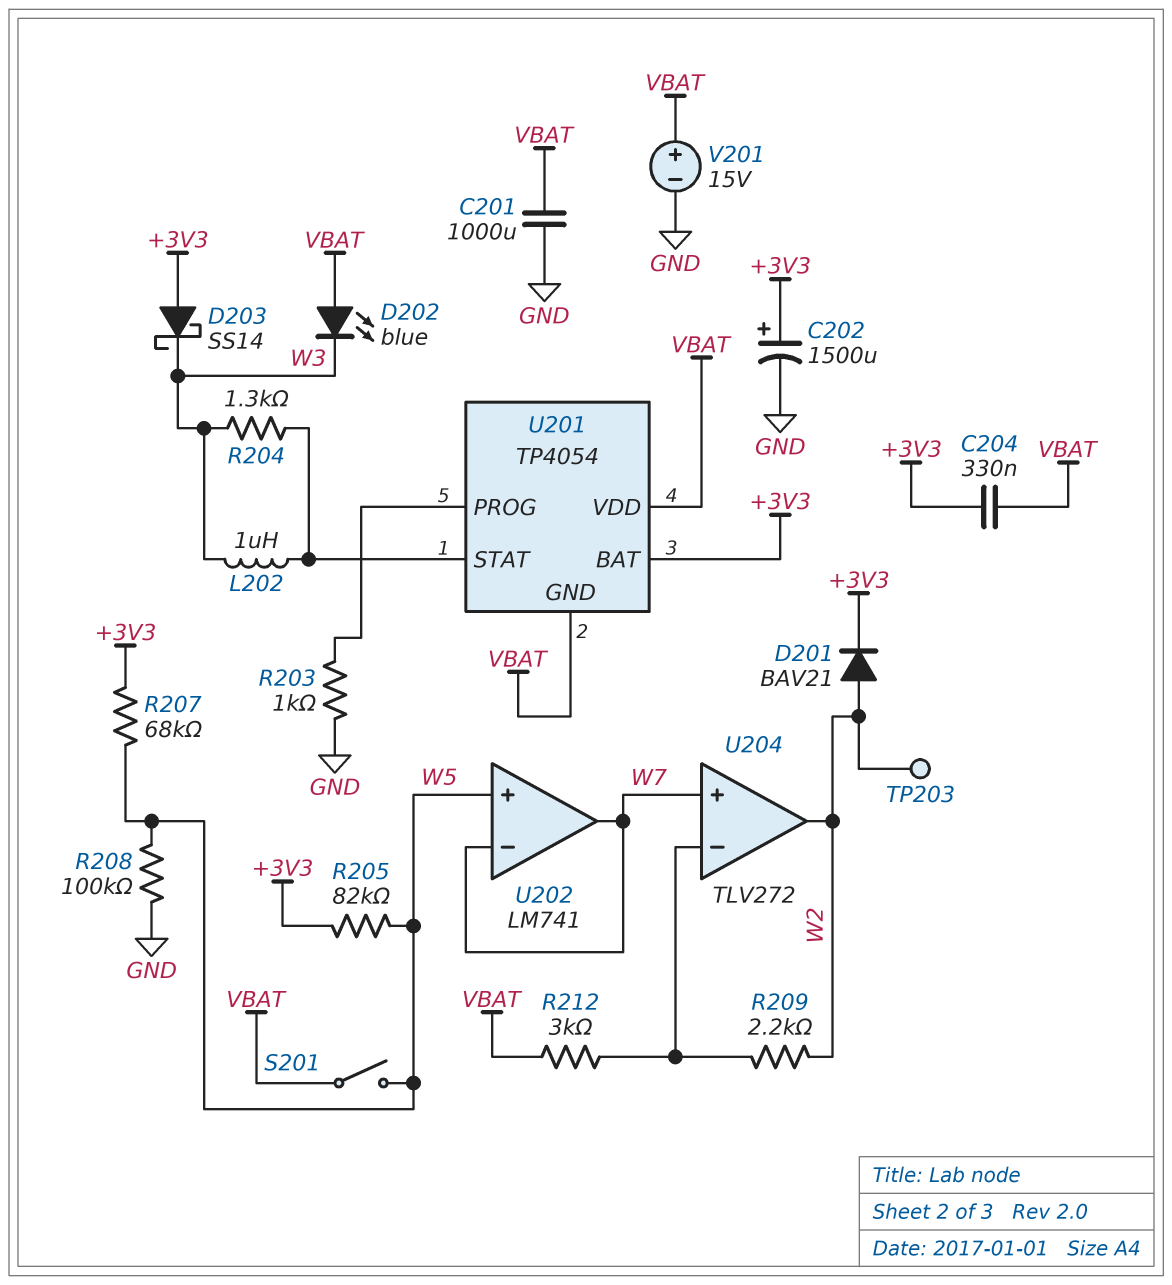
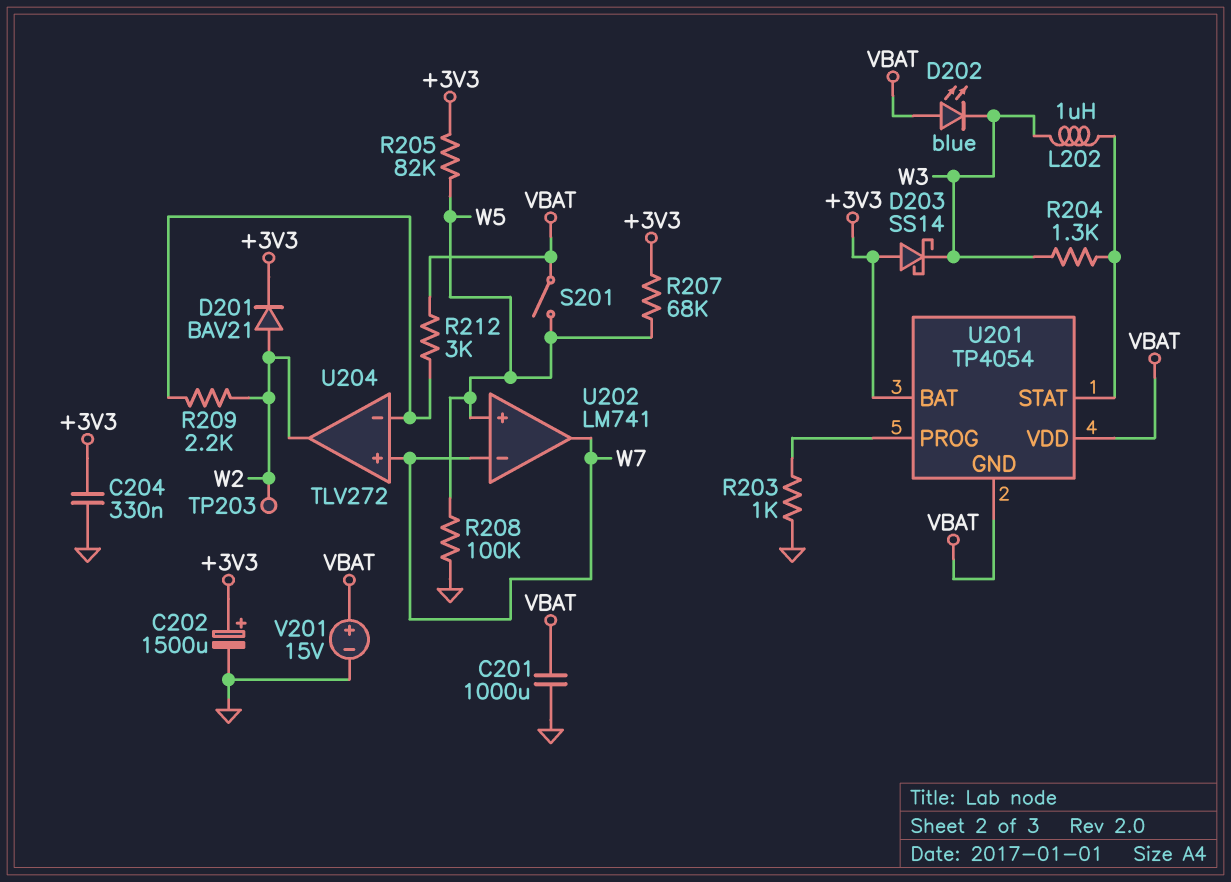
C204: 330nF (+3V3, VBAT) -> 330nF (+3V3, GND)

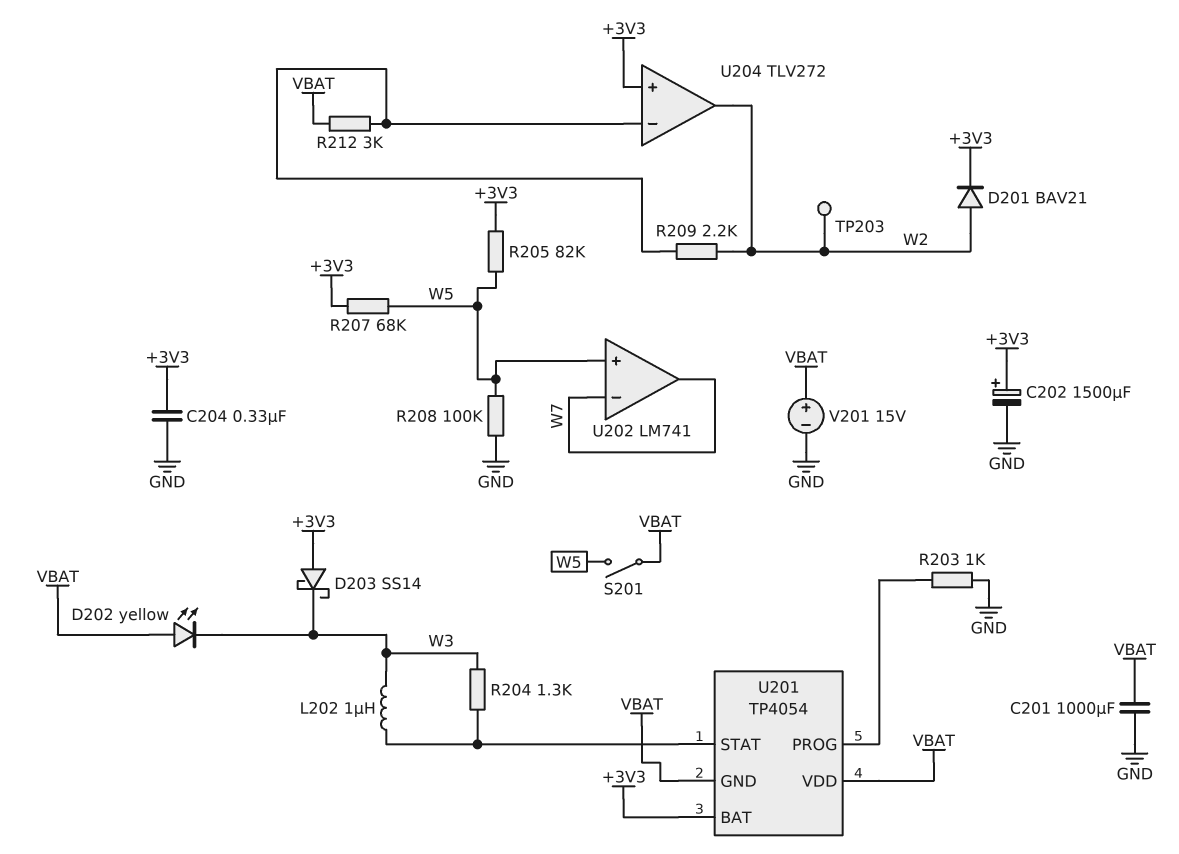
D202: LED blue (A VBAT, K W3) -> LED yellow (A VBAT, K W3)
U204 pin in+: W7 -> +3V3

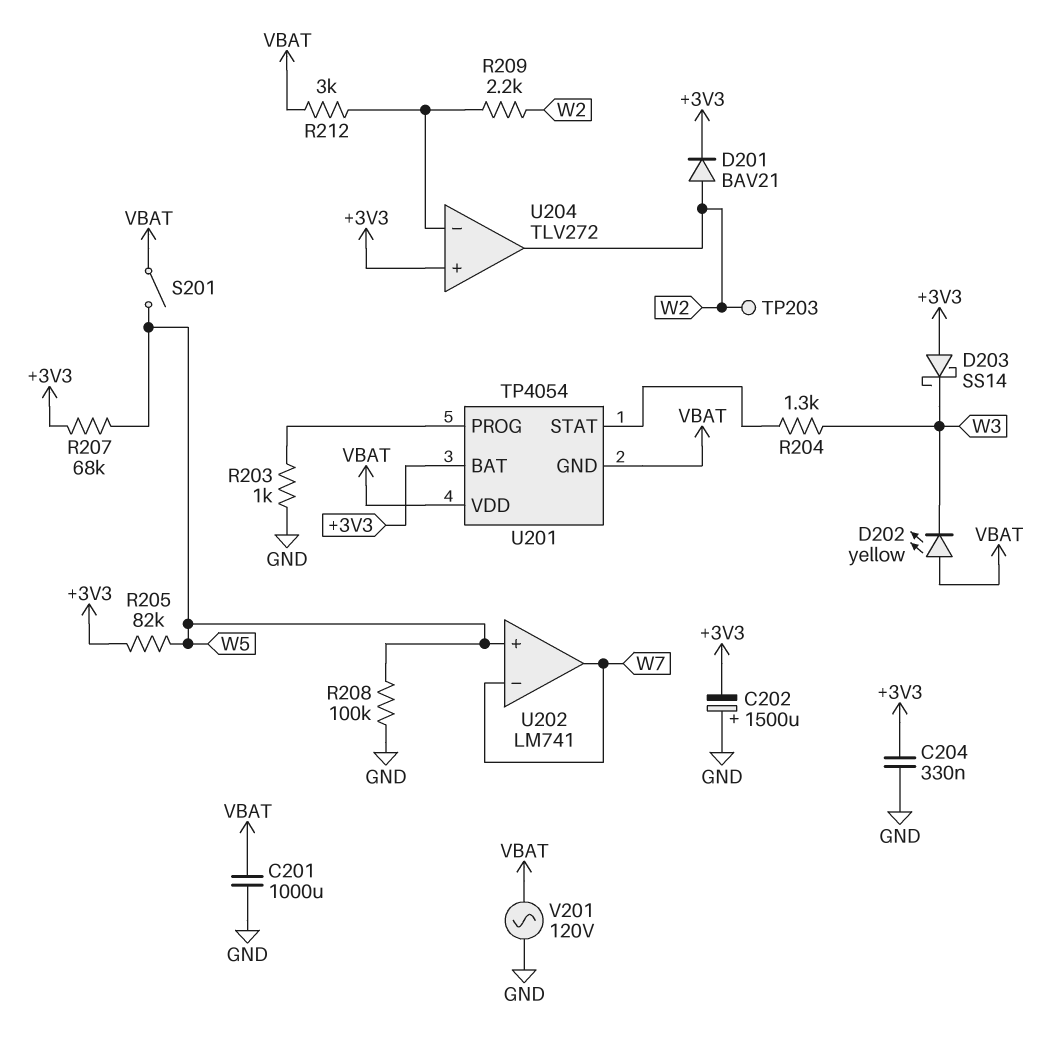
C202: 1500uF (plus +3V3, minus GND) -> 1500uF (plus GND, minus +3V3)
L202: 1uH (U201/STAT, W3) -> none
V201: 15V (plus VBAT, minus GND) -> AC 120V (GND, VBAT)

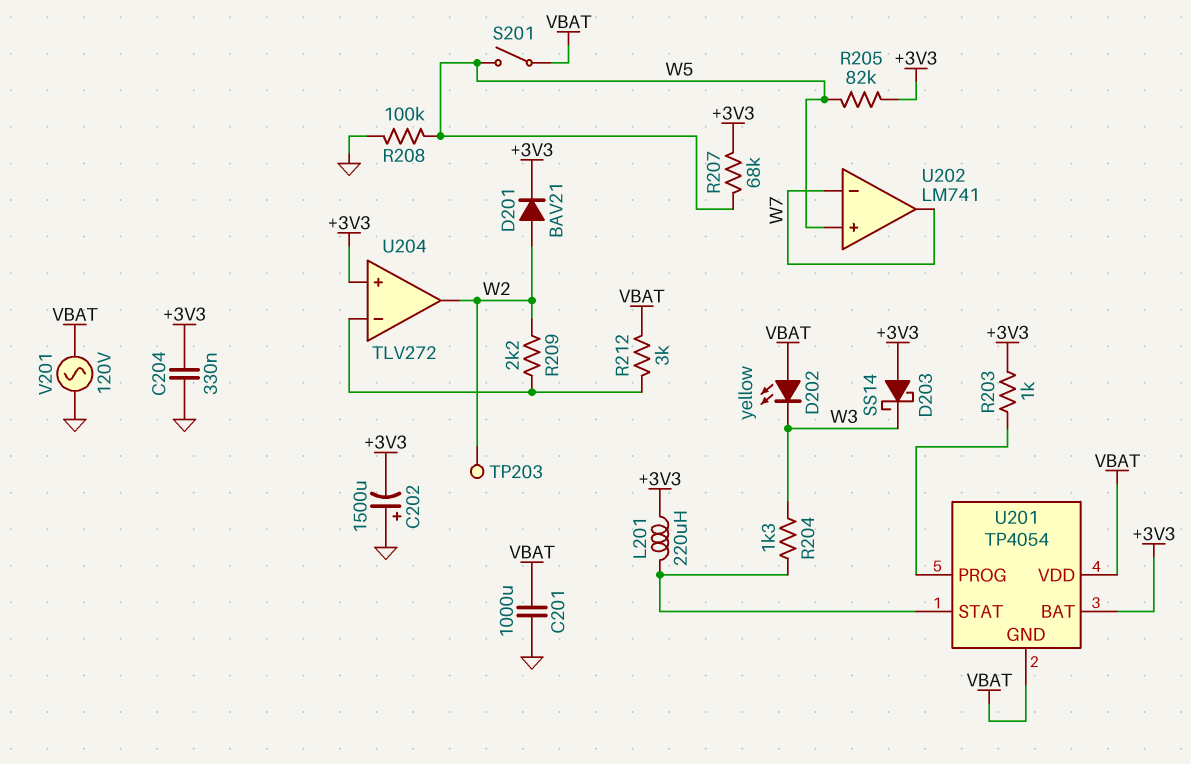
L201: none -> 220uH (+3V3, U201/STAT)
R203: 1k (GND, U201/PROG) -> 1k (+3V3, U201/PROG)

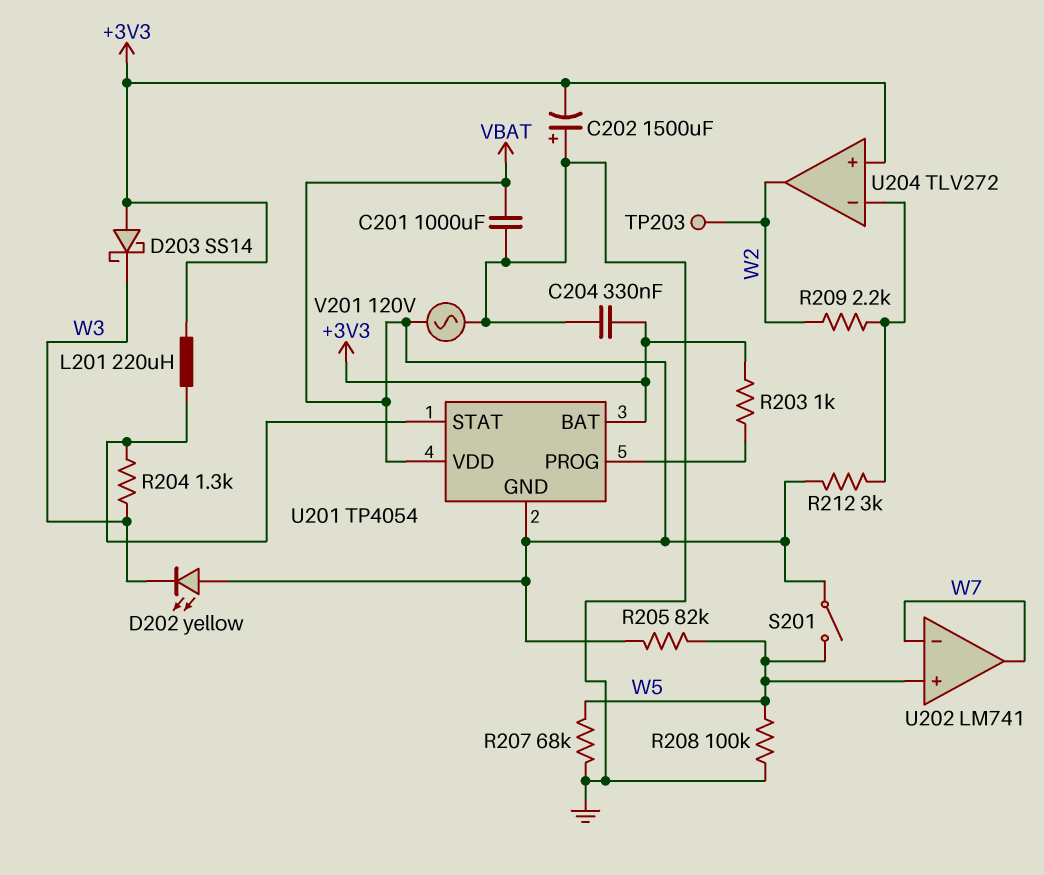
D201: diode BAV21 (A W2, K +3V3) -> none
R205: 82k (+3V3, W5) -> 82k (VBAT, W5)
R207: 68k (+3V3, W5) -> 68k (GND, W5)

